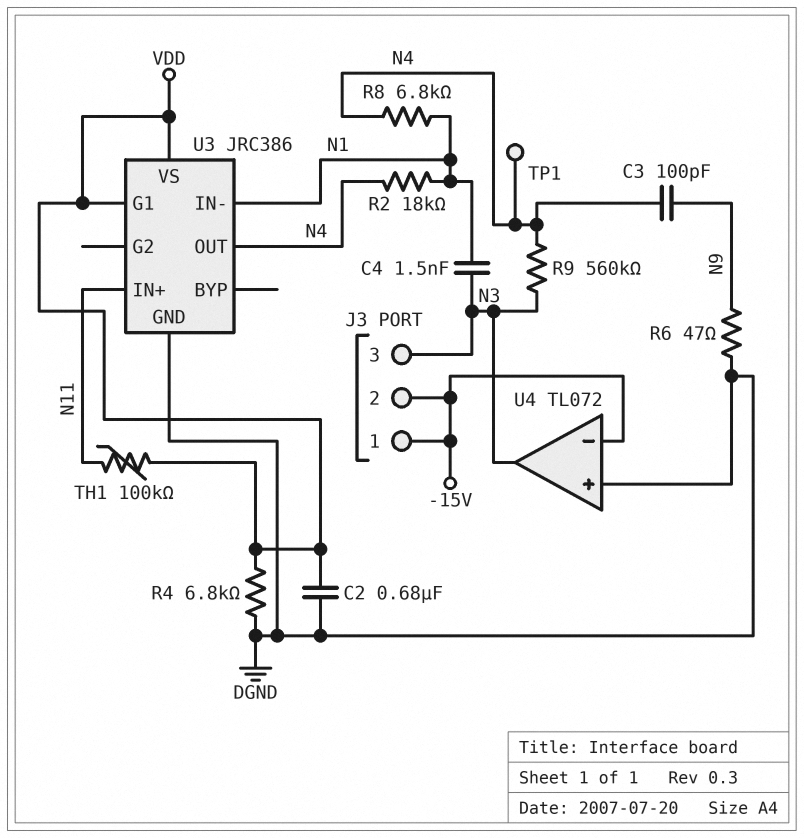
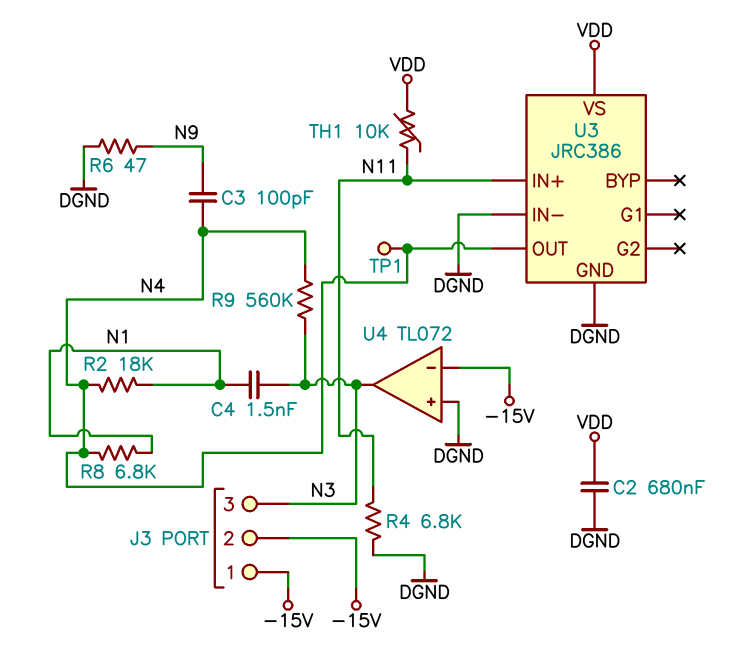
R4: 6.8k (DGND, VDD) -> 6.8k (DGND, N11)
TH1: 100k (N11, VDD) -> 10k (N11, VDD)
U3 pin G1: VDD -> none
U3 pin IN-: N1 -> DGND

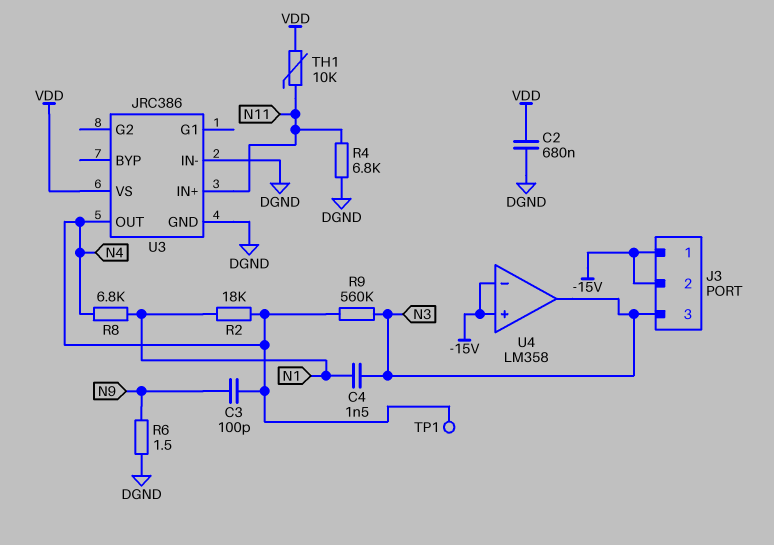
R6: 47 (DGND, N9) -> 1.5 (DGND, N9)
U4: TL072 -> LM358
U4 pin in+: DGND -> -15V

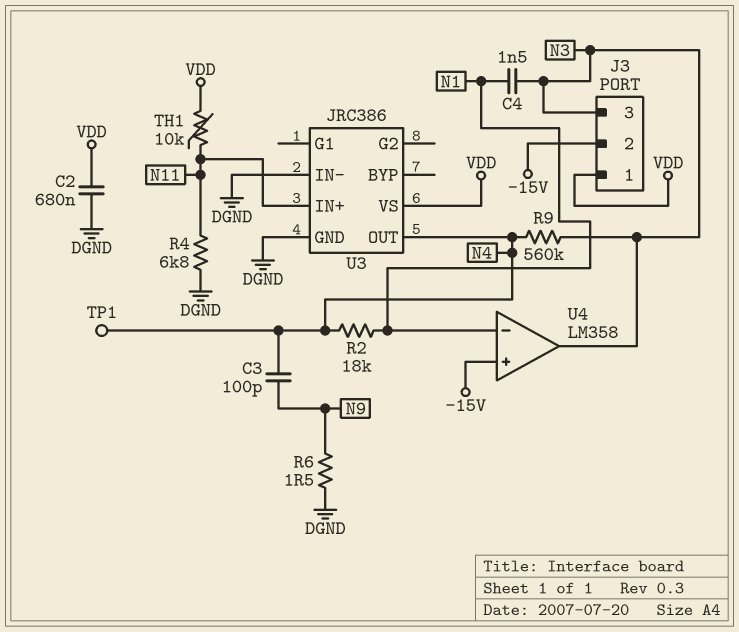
J3 pin 1: -15V -> VDD
R8: 6.8k (N1, N4) -> none
U4 pin in-: -15V -> N1

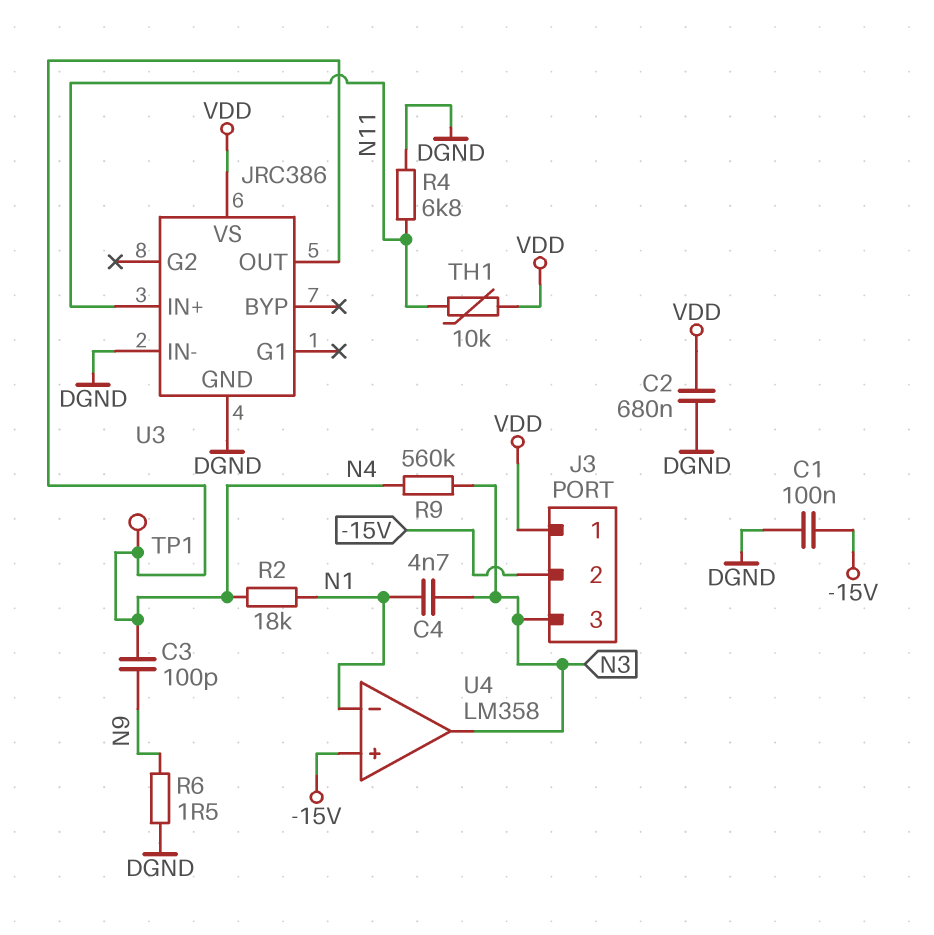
C1: none -> 100nF (-15V, DGND)
C4: 1.5nF (N1, N3) -> 4.7nF (N1, N3)

